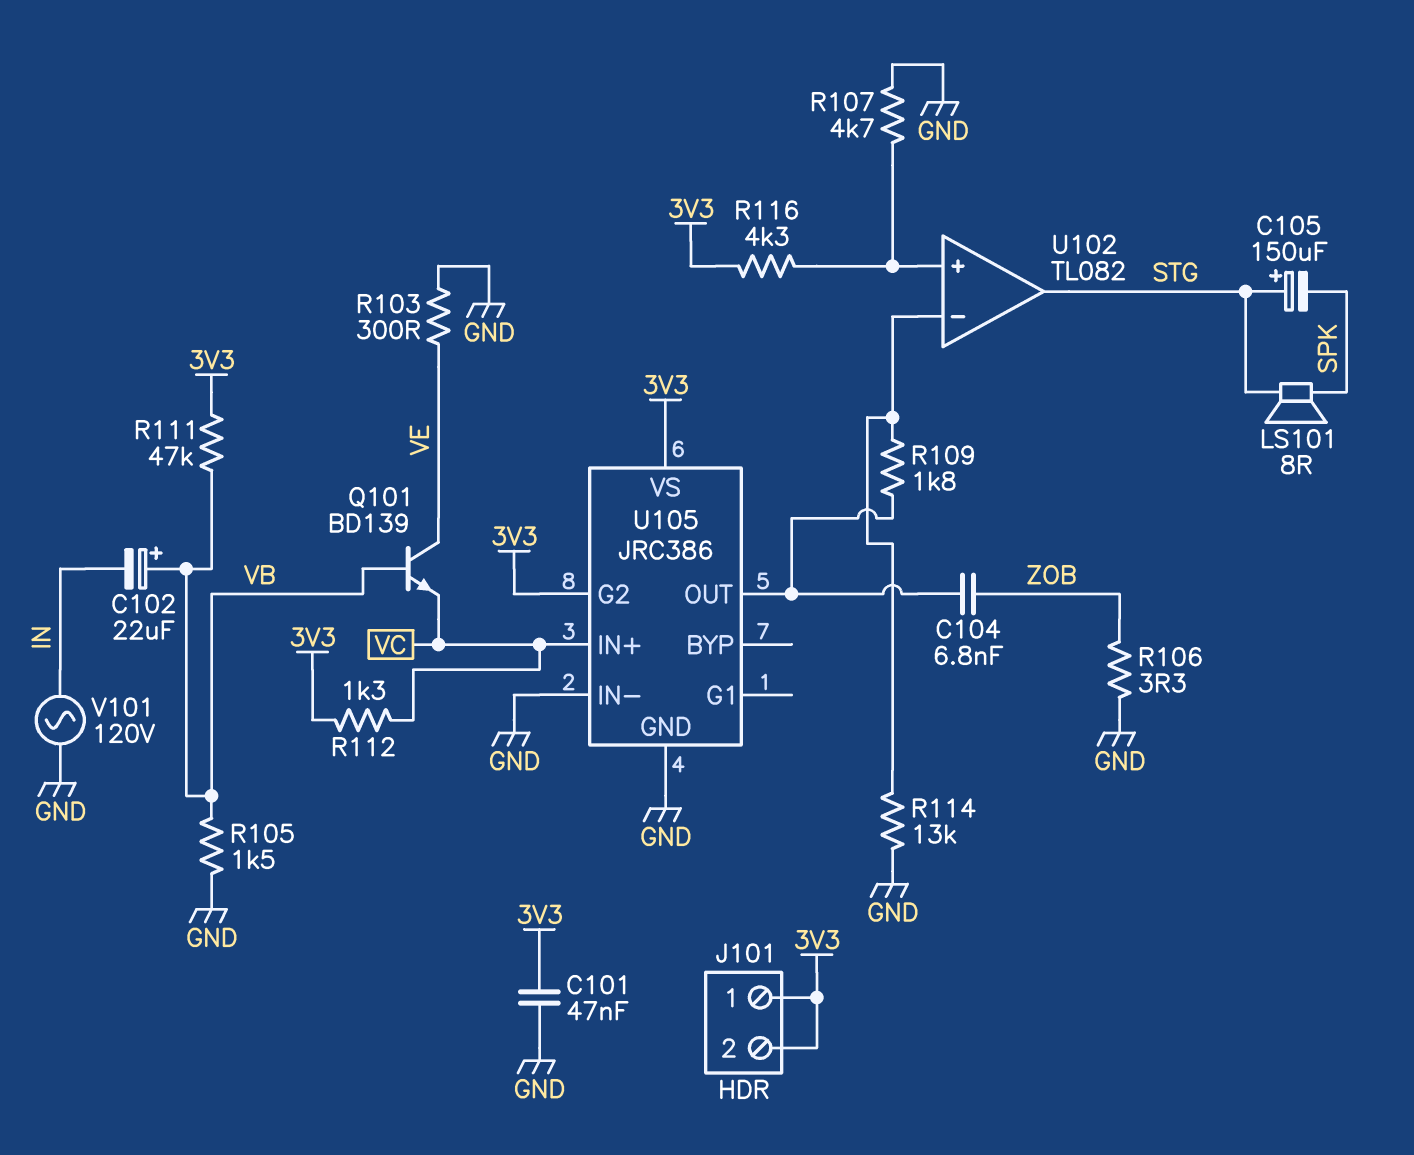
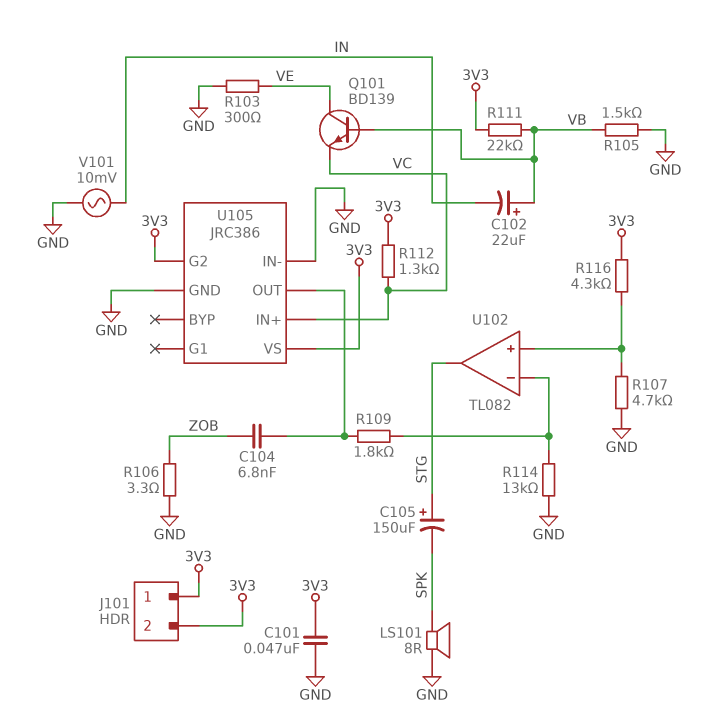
LS101: speaker 8R (SPK, STG) -> speaker 8R (GND, SPK)
R111: 47k (3V3, VB) -> 22k (3V3, VB)
V101: AC 120V (GND, IN) -> AC 10mV (GND, IN)

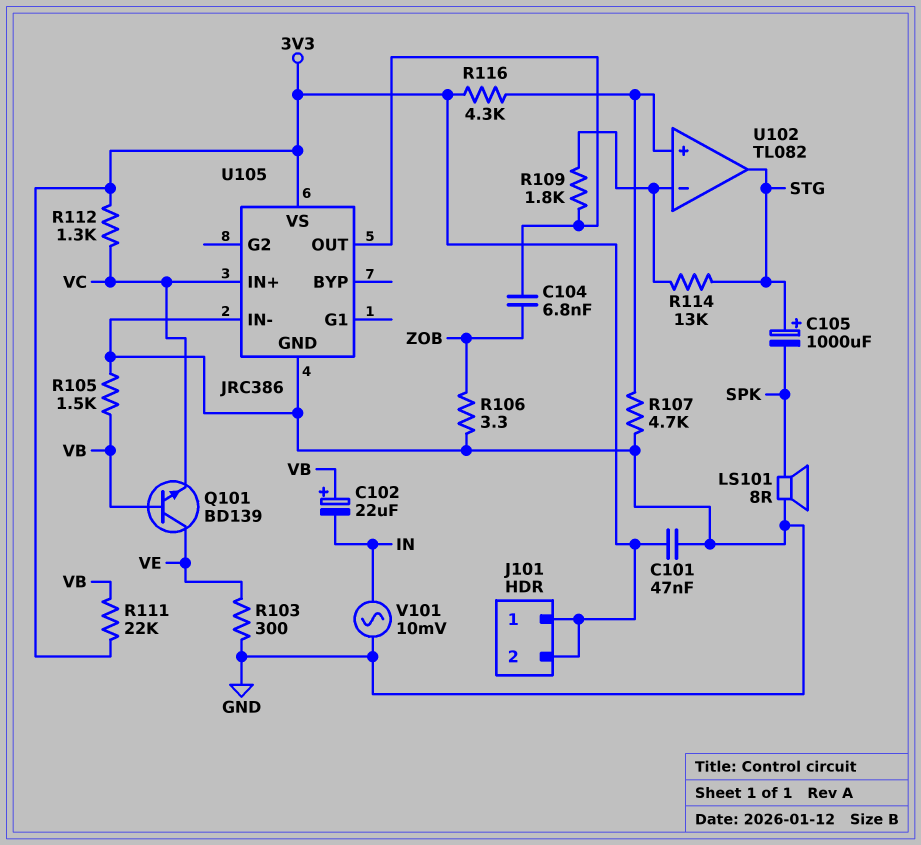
C105: 150uF (plus STG, minus SPK) -> 1000uF (plus STG, minus SPK)
R114: 13k (GND, U102/in-) -> 13k (STG, U102/in-)
U105 pin G2: 3V3 -> none

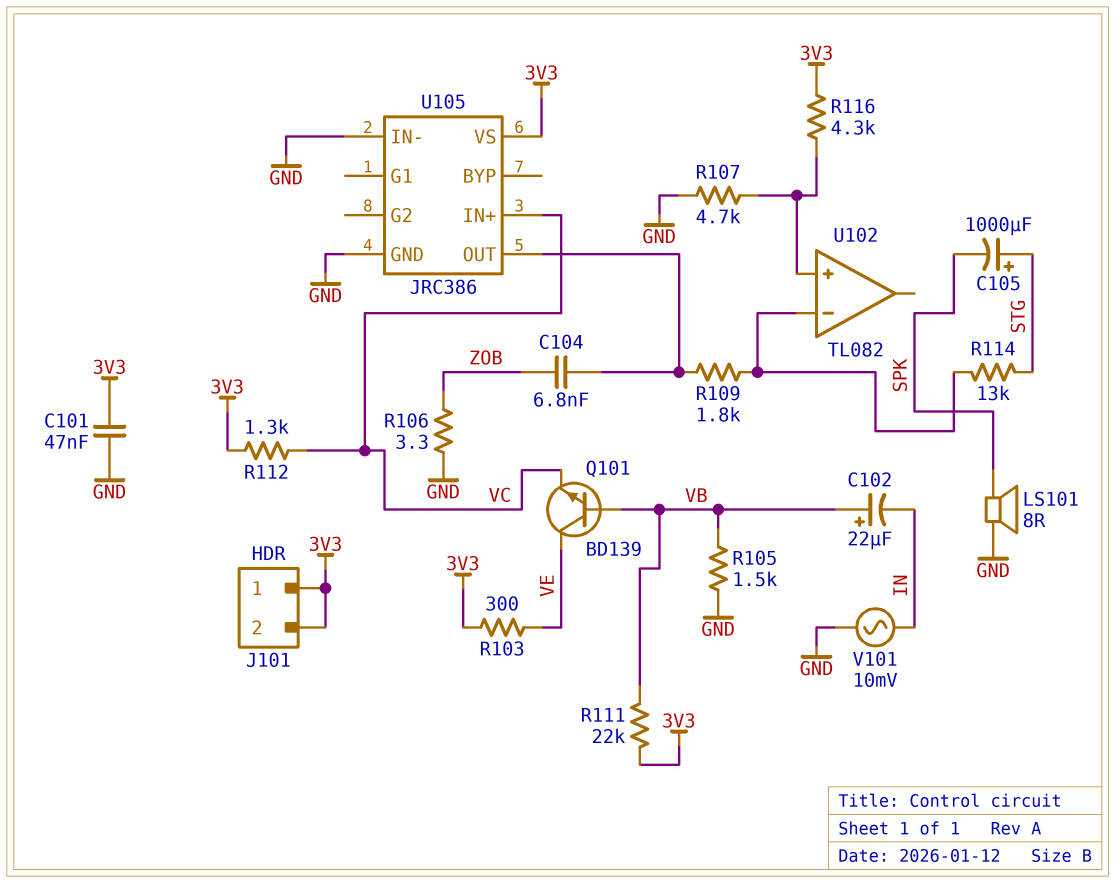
R103: 300 (GND, VE) -> 300 (3V3, VE)
U102 pin out: STG -> none

